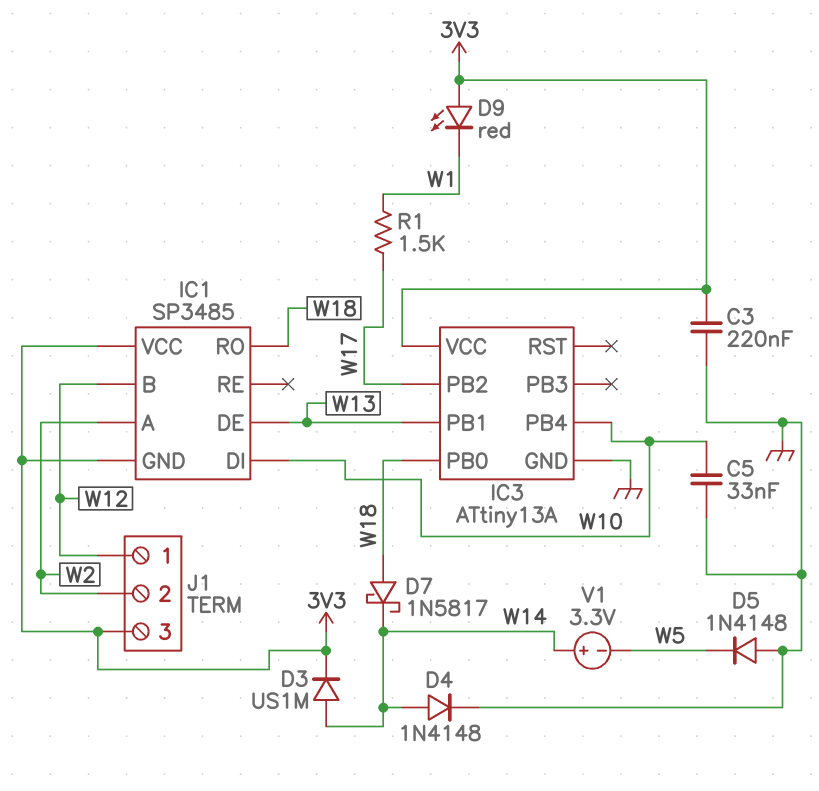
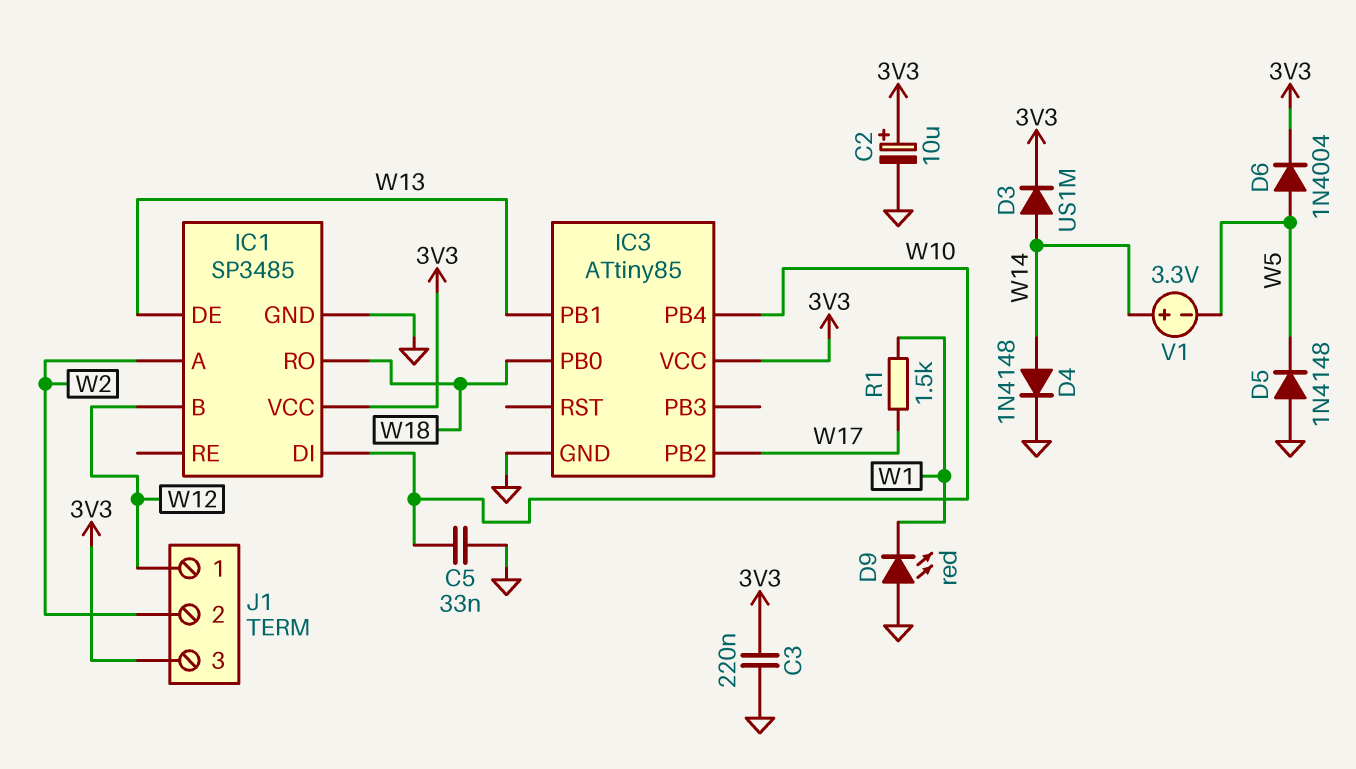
C2: none -> 10uF (plus 3V3, minus GND)
D6: none -> diode 1N4004 (A W5, K 3V3)
D7: schottky 1N5817 (A W18, K W14) -> none
D9: LED red (A 3V3, K W1) -> LED red (A GND, K W1)
IC1 pin GND: 3V3 -> GND
IC3: ATtiny13A -> ATtiny85

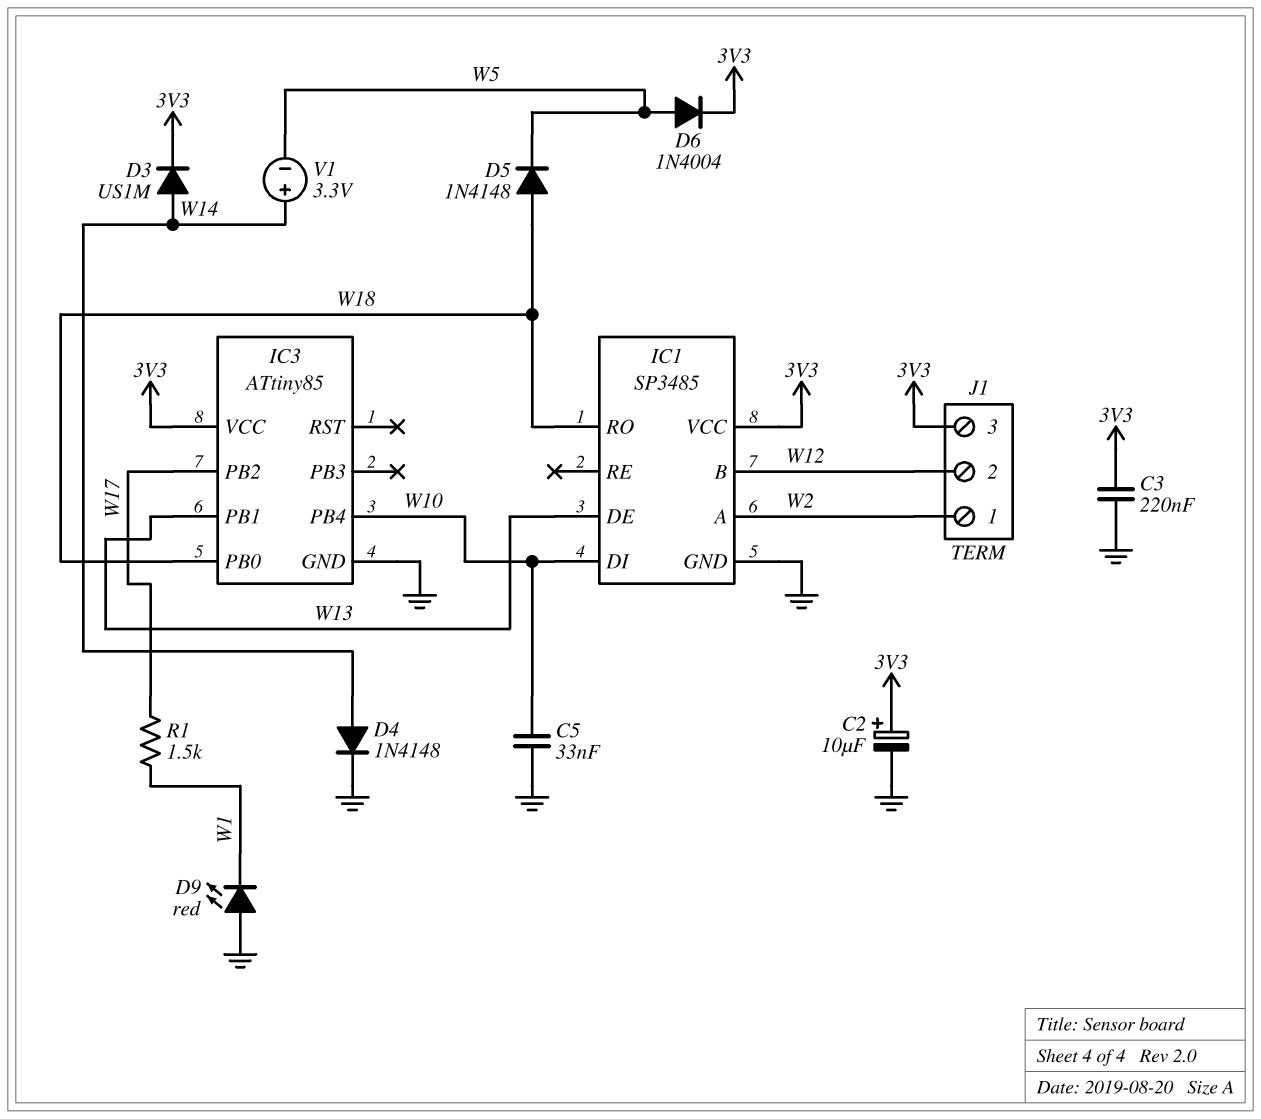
D5: diode 1N4148 (A GND, K W5) -> diode 1N4148 (A W18, K W5)
J1 pin 1: W12 -> W2
J1 pin 2: W2 -> W12

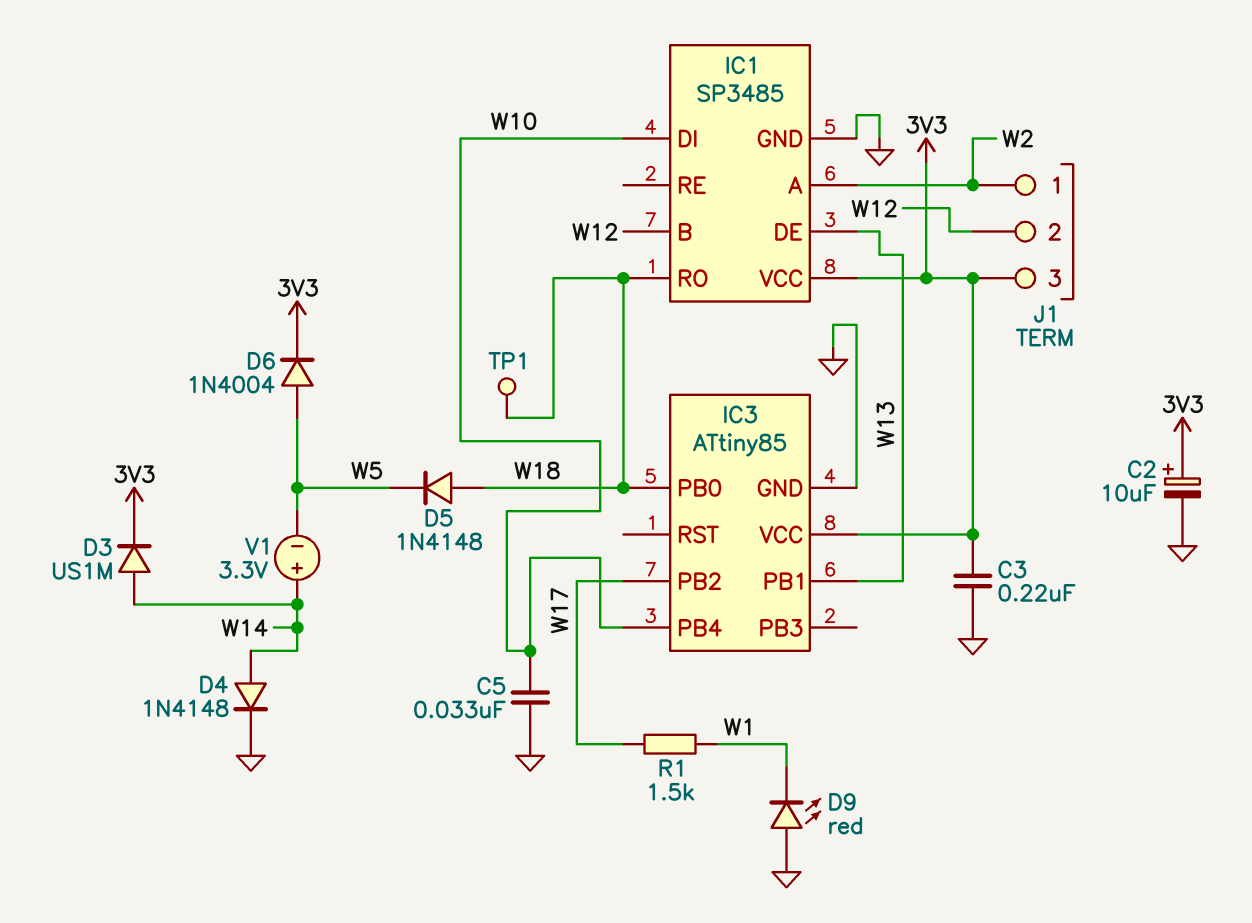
TP1: none -> test point (W18)

